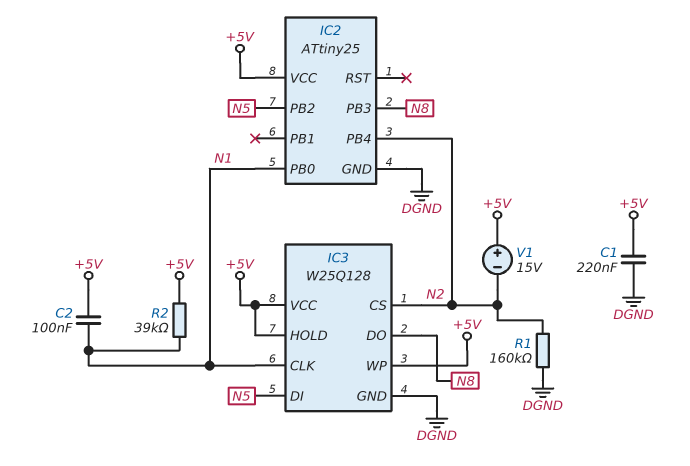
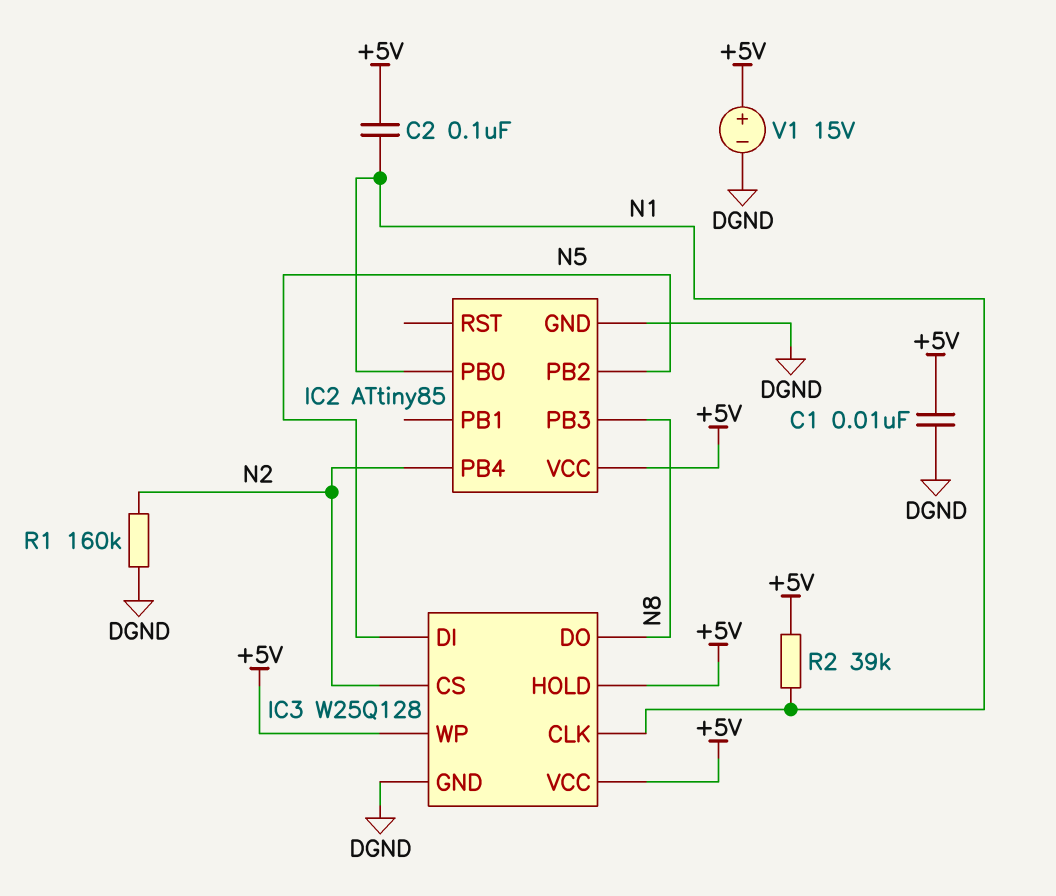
C1: 220nF (+5V, DGND) -> 10nF (+5V, DGND)
IC2: ATtiny25 -> ATtiny85
V1: 15V (plus +5V, minus N2) -> 15V (plus +5V, minus DGND)

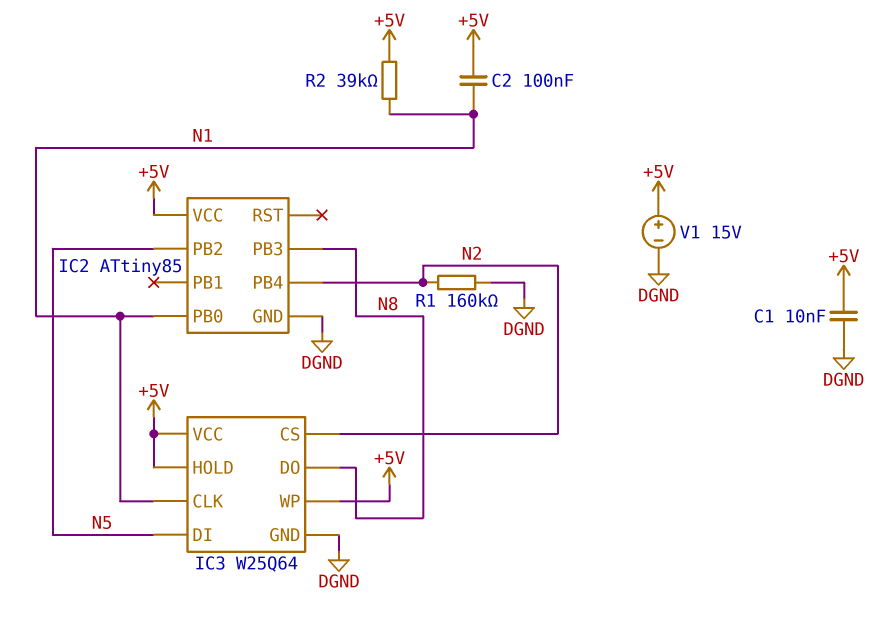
IC3: W25Q128 -> W25Q64

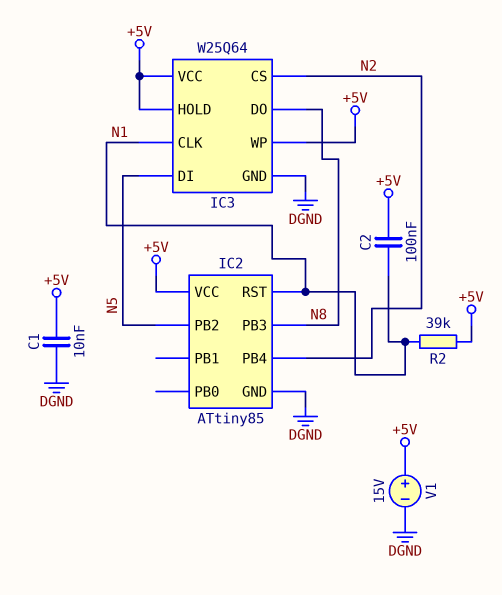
IC2 pin PB0: N1 -> none
IC2 pin RST: none -> N1
R1: 160k (DGND, N2) -> none

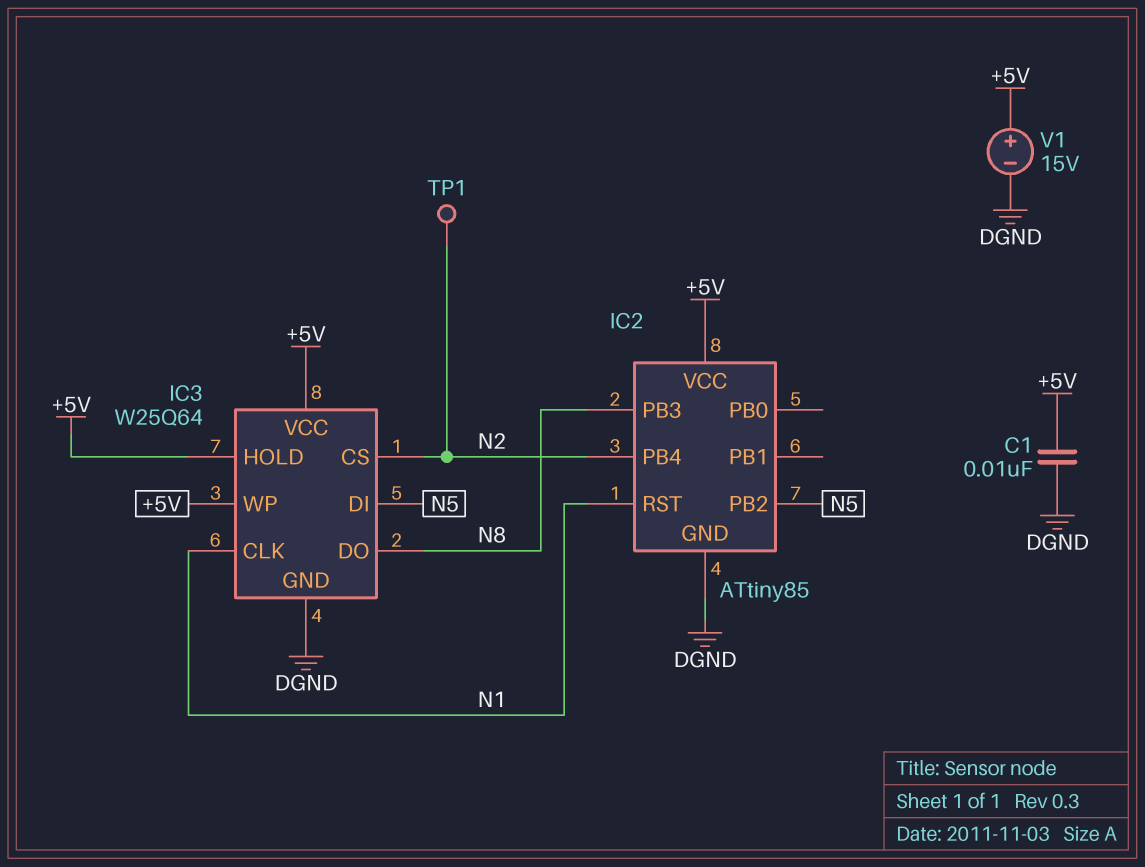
C2: 100nF (+5V, N1) -> none
R2: 39k (+5V, N1) -> none
TP1: none -> test point (N2)

